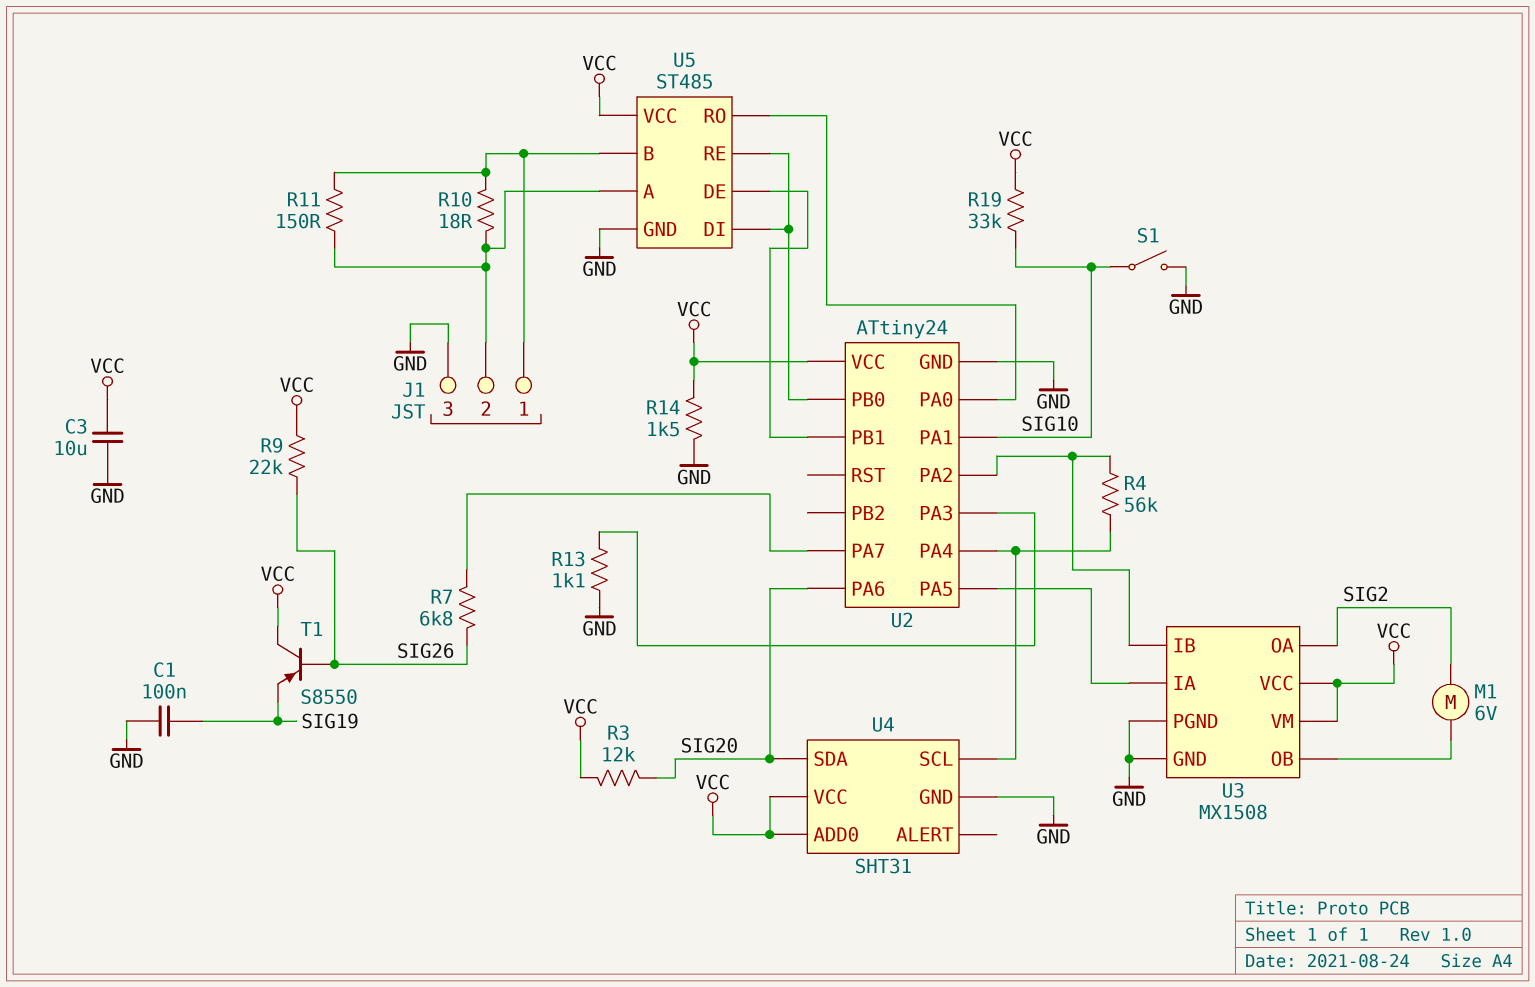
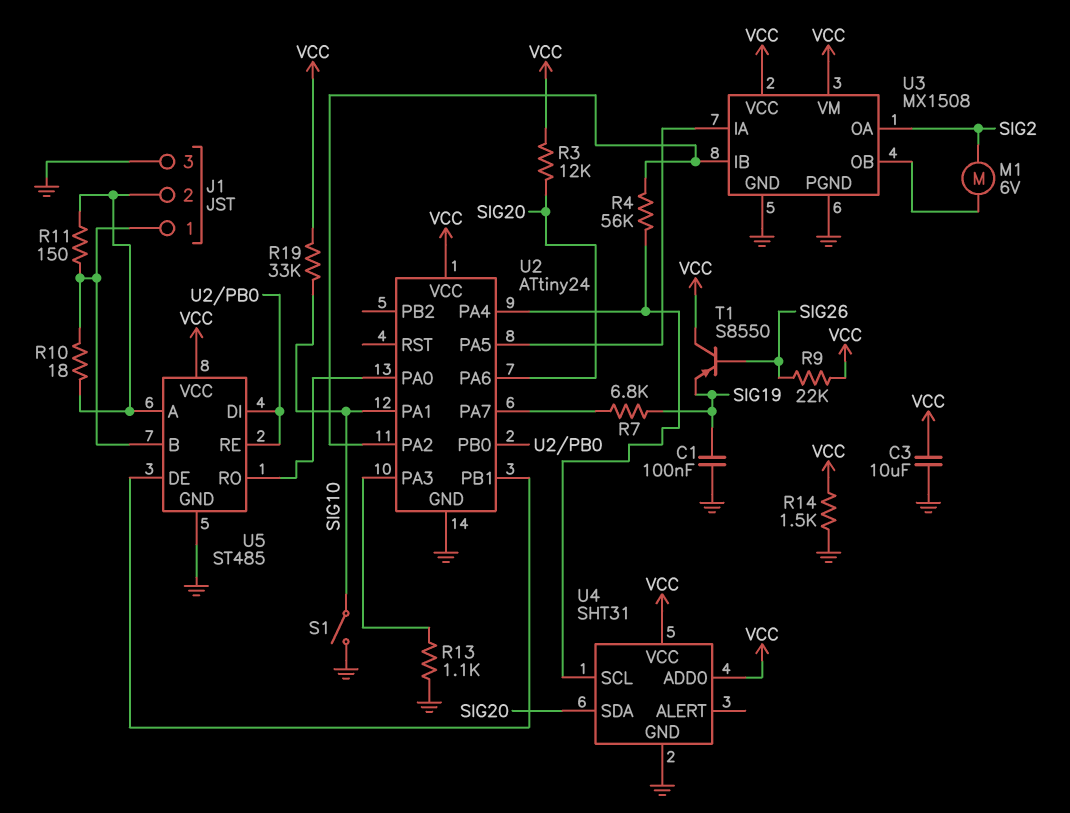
R7: 6.8k (SIG26, U2/PA7) -> 6.8k (SIG19, U2/PA7)

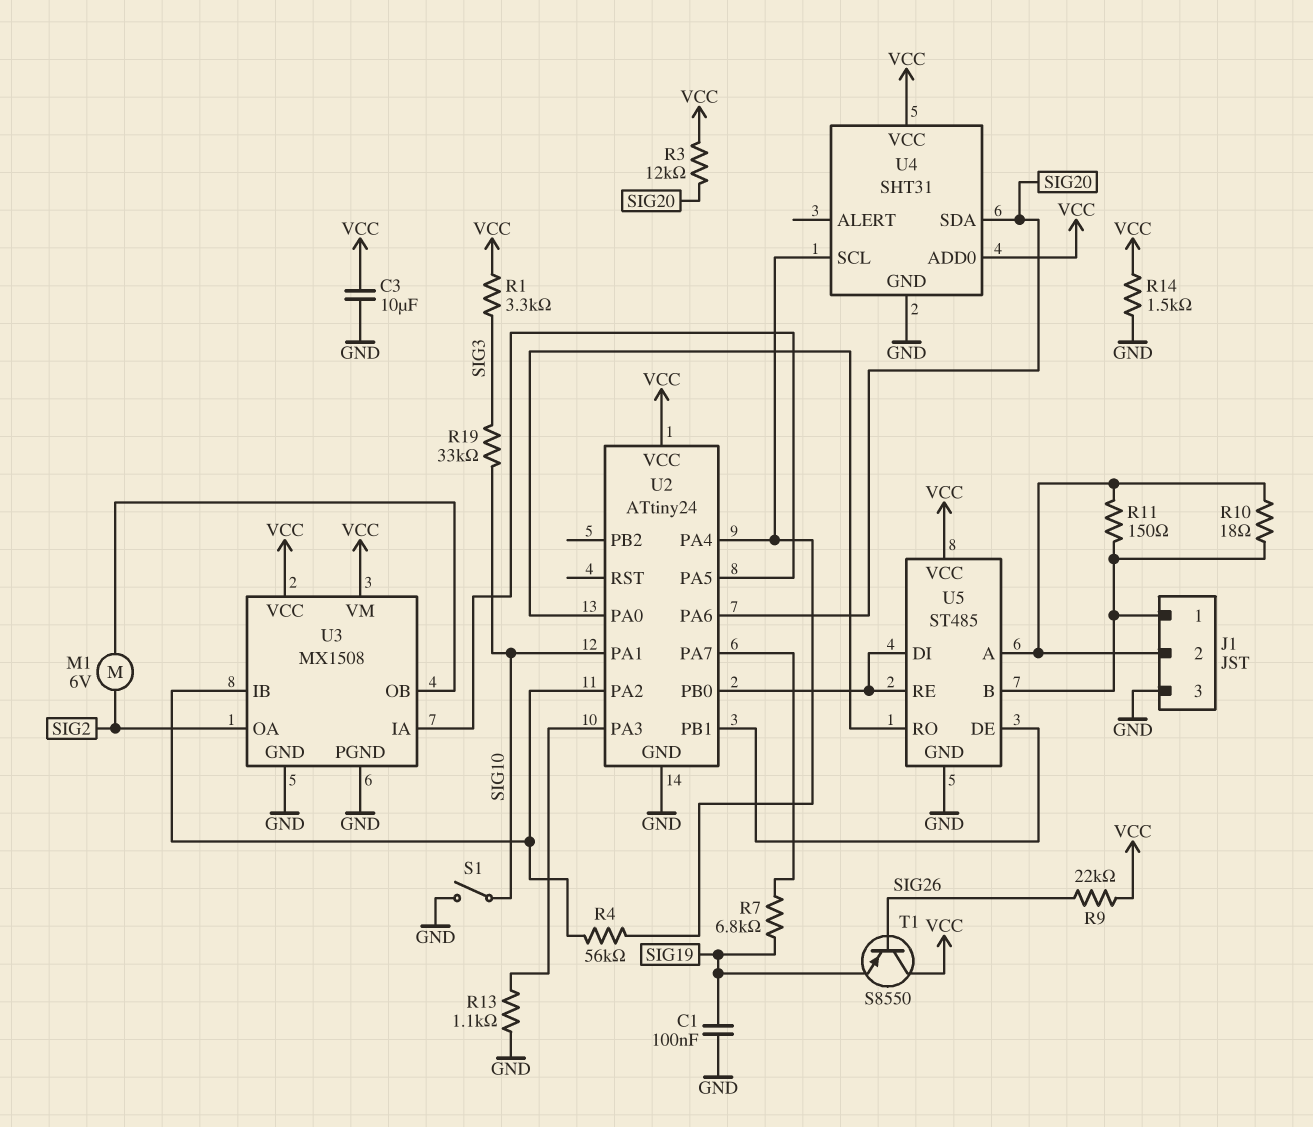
R1: none -> 3.3k (SIG3, VCC)
R19: 33k (SIG10, VCC) -> 33k (SIG3, SIG10)

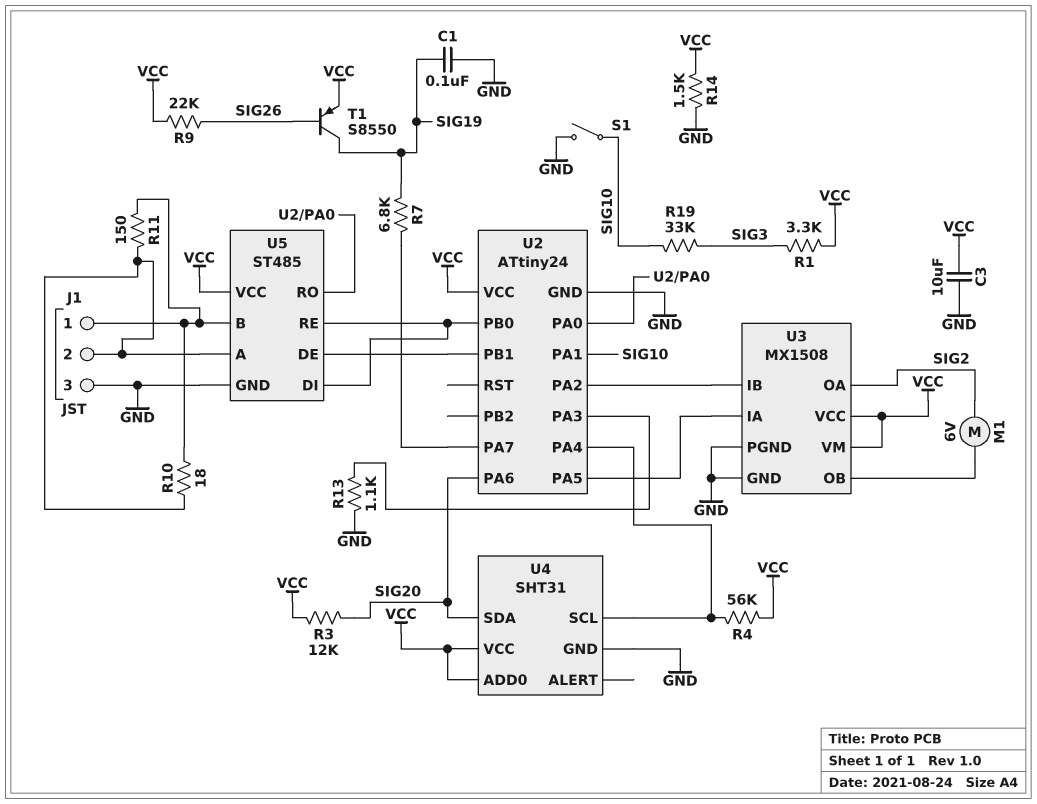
R4: 56k (U2/PA2, U2/PA4) -> 56k (U2/PA4, VCC)
T1: PNP S8550 (B SIG26, C VCC, E SIG19) -> PNP S8550 (B SIG26, C SIG19, E VCC)

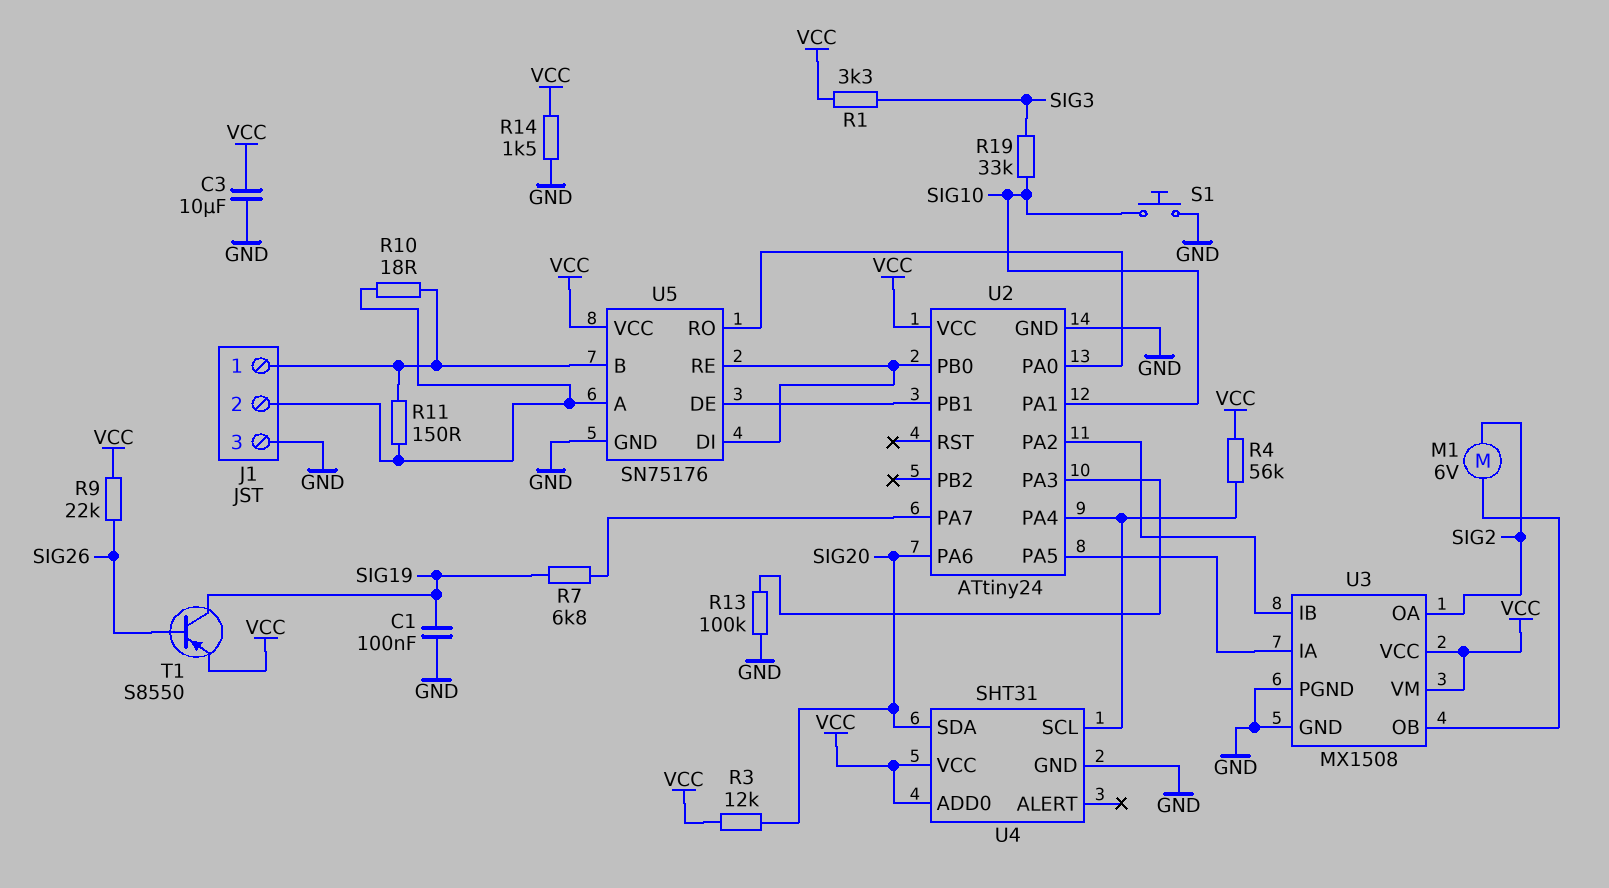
R13: 1.1k (GND, U2/PA3) -> 100k (GND, U2/PA3)
S1: switch (GND, SIG10) -> button (GND, SIG10)
U5: ST485 -> SN75176

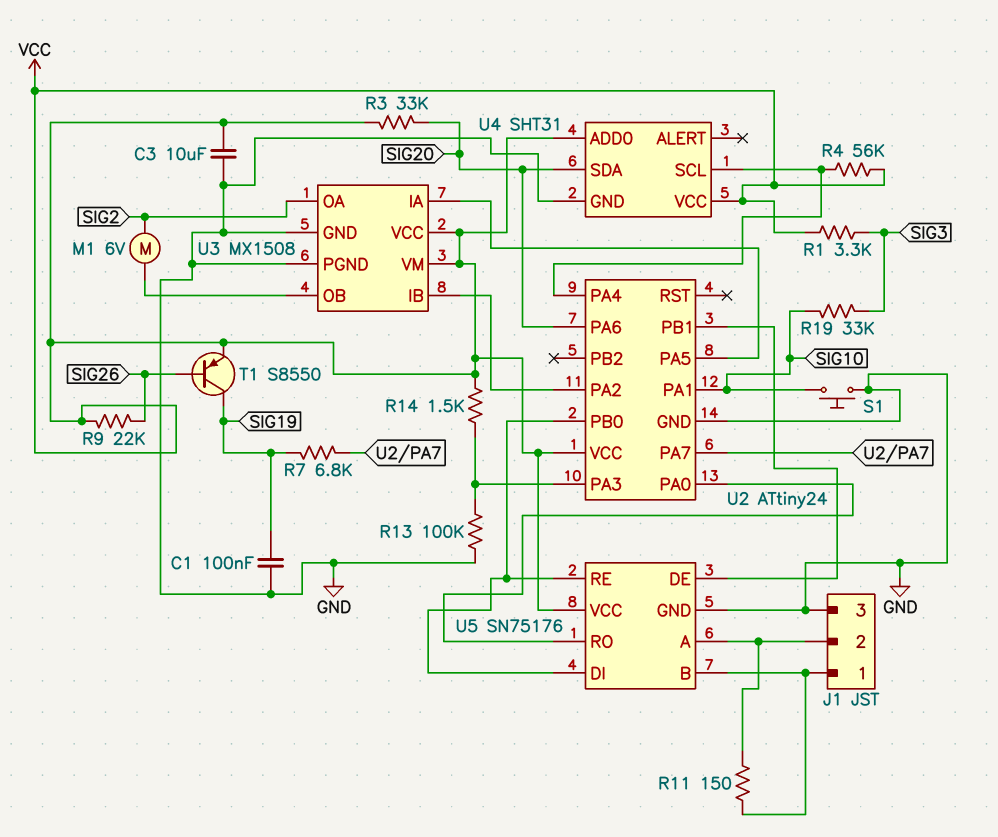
R3: 12k (SIG20, VCC) -> 33k (SIG20, VCC)
R10: 18 (J1/1, J1/2) -> none
R14: 1.5k (GND, VCC) -> 1.5k (U2/PA3, VCC)

